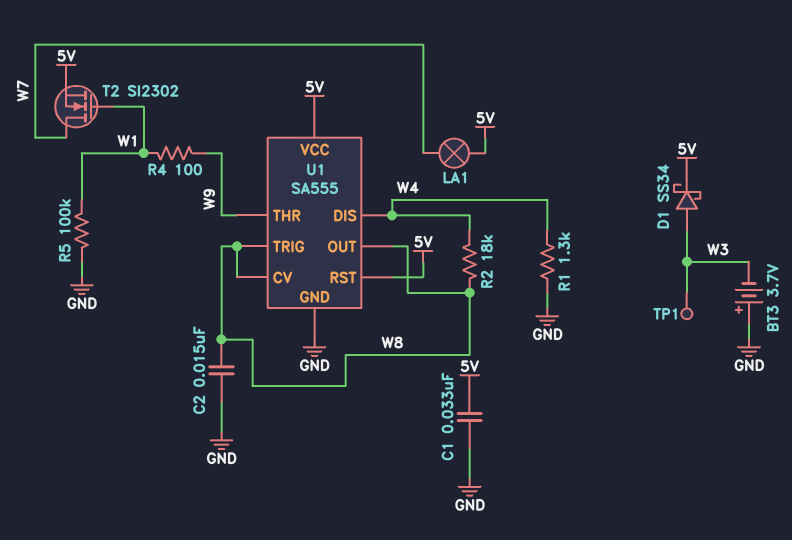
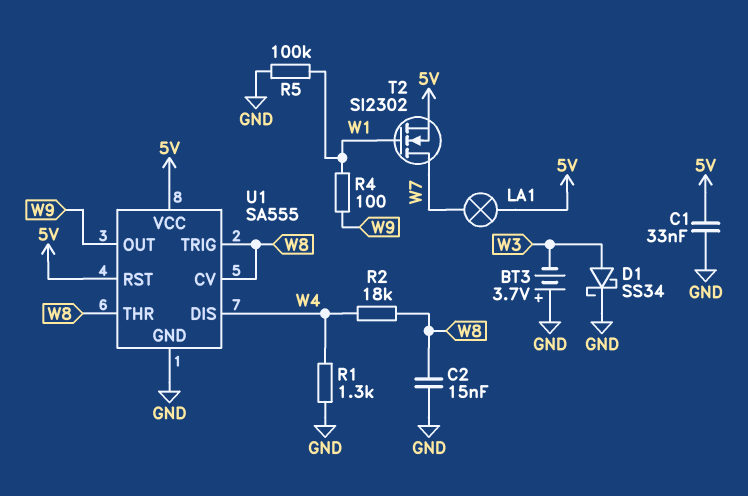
D1: schottky SS34 (A W3, K 5V) -> schottky SS34 (A W3, K GND)
TP1: test point (W3) -> none
U1 pin OUT: W8 -> W9
U1 pin THR: W9 -> W8

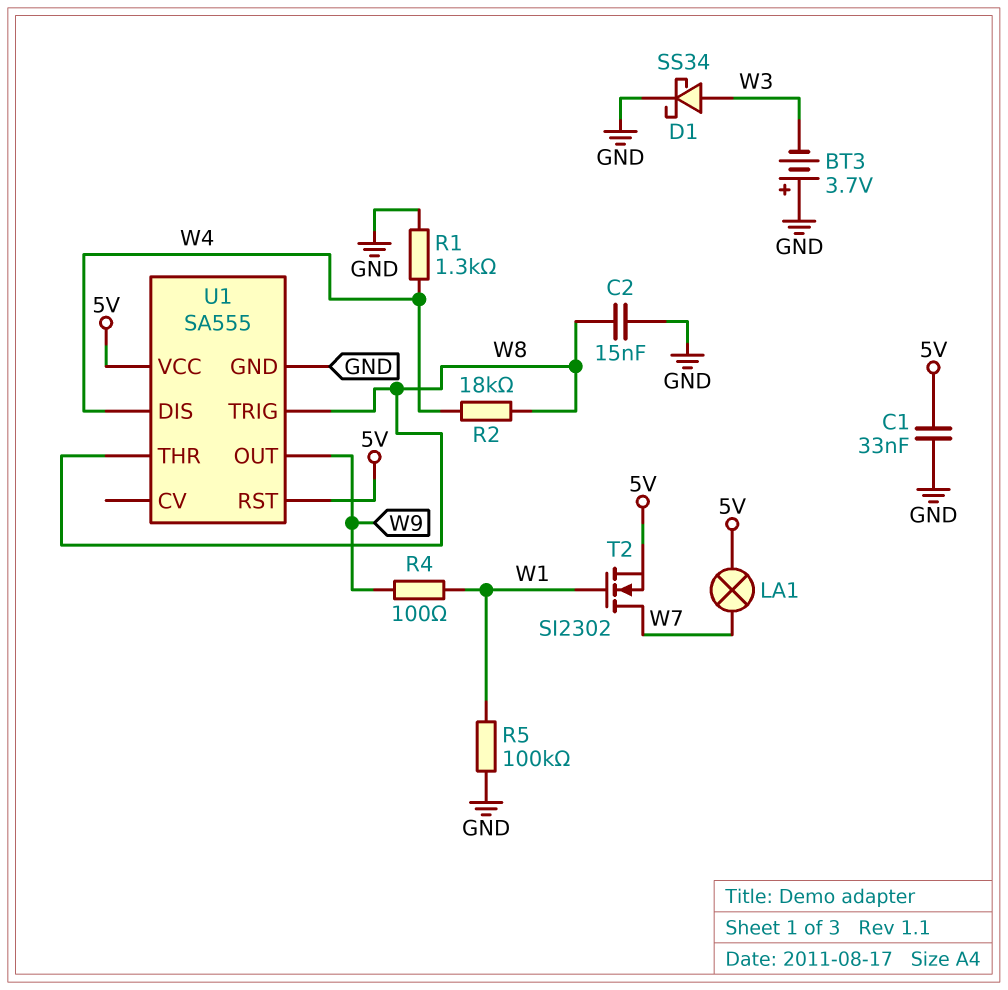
U1 pin CV: W8 -> none

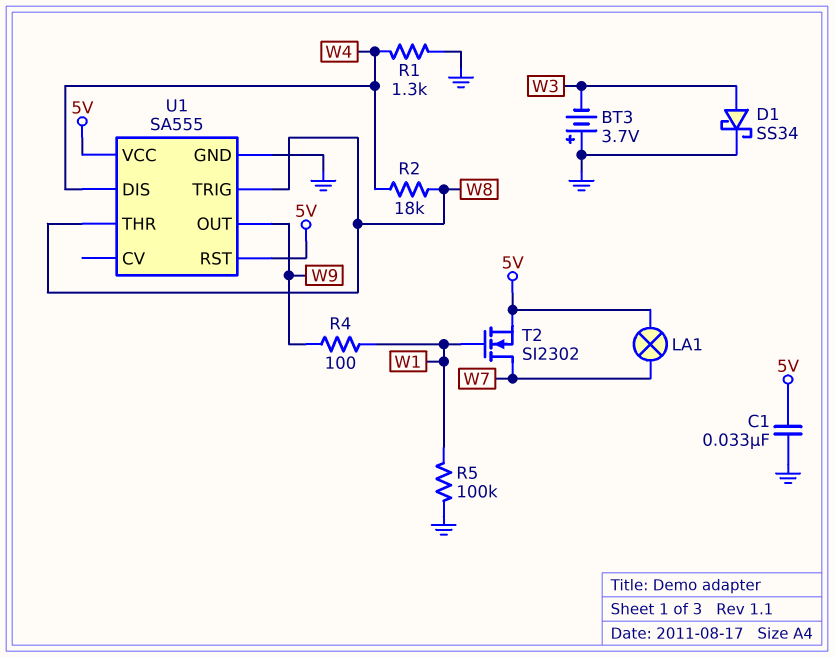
C2: 15nF (GND, W8) -> none

